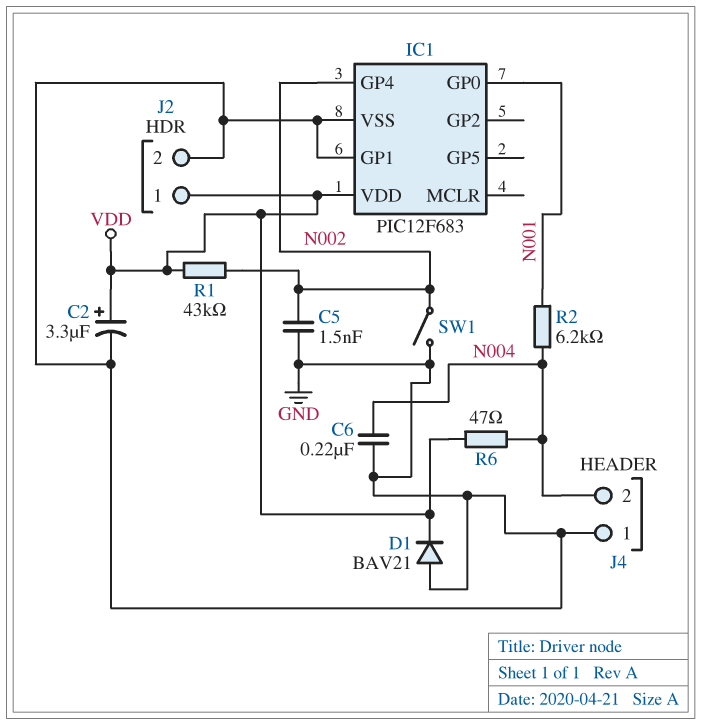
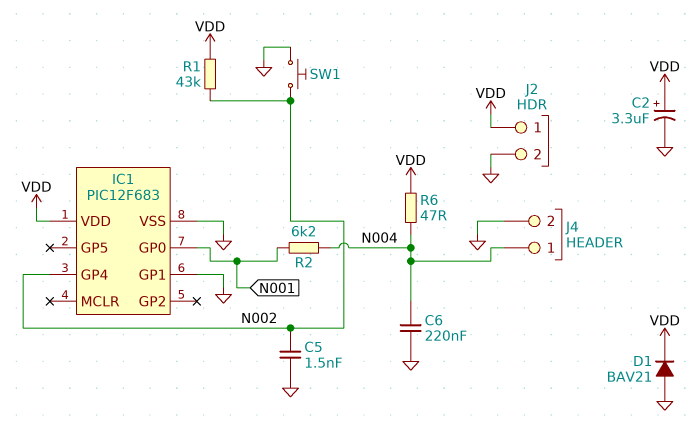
J4 pin 1: GND -> N004
J4 pin 2: N004 -> GND
SW1: switch (GND, N002) -> button (GND, N002)

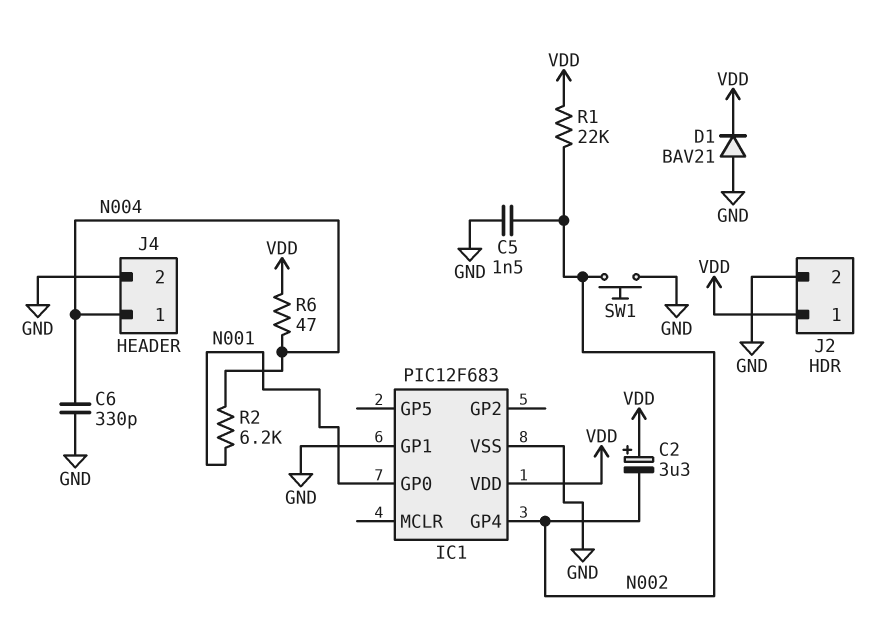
C2: 3.3uF (plus VDD, minus GND) -> 3.3uF (plus VDD, minus N002)
C6: 220nF (GND, N004) -> 330pF (GND, N004)
R1: 43k (N002, VDD) -> 22k (N002, VDD)

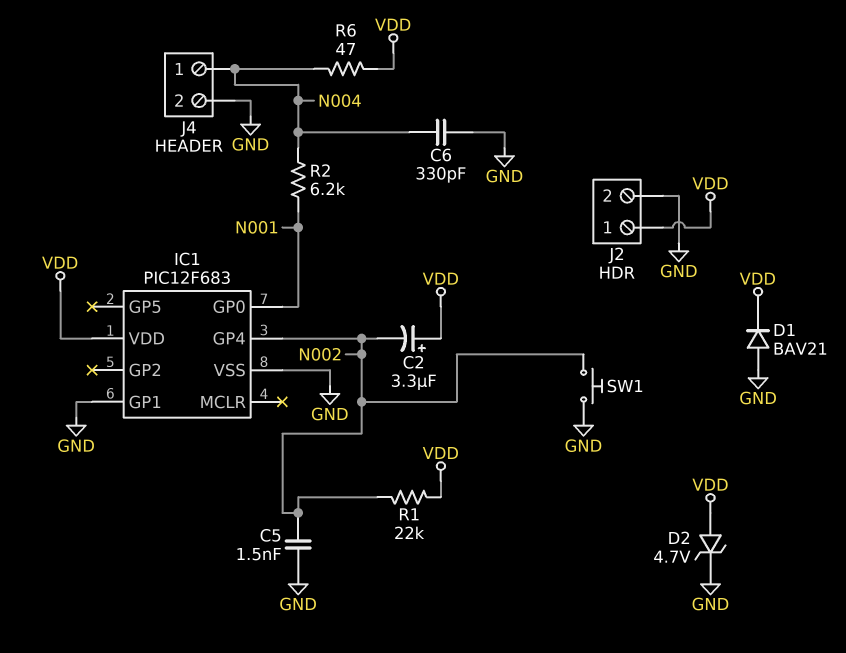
D2: none -> zener 4.7V (A VDD, K GND)

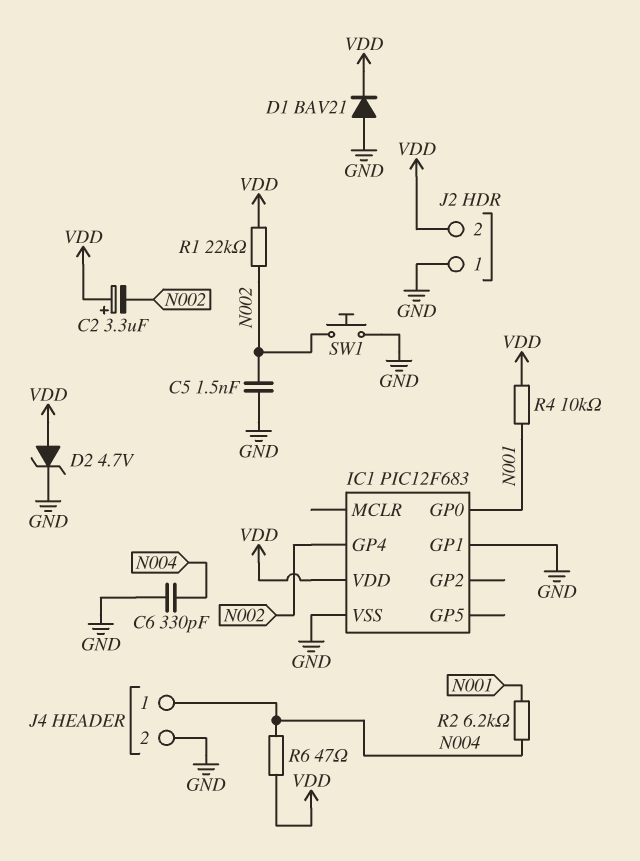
J2 pin 1: VDD -> GND
J2 pin 2: GND -> VDD
R4: none -> 10k (N001, VDD)

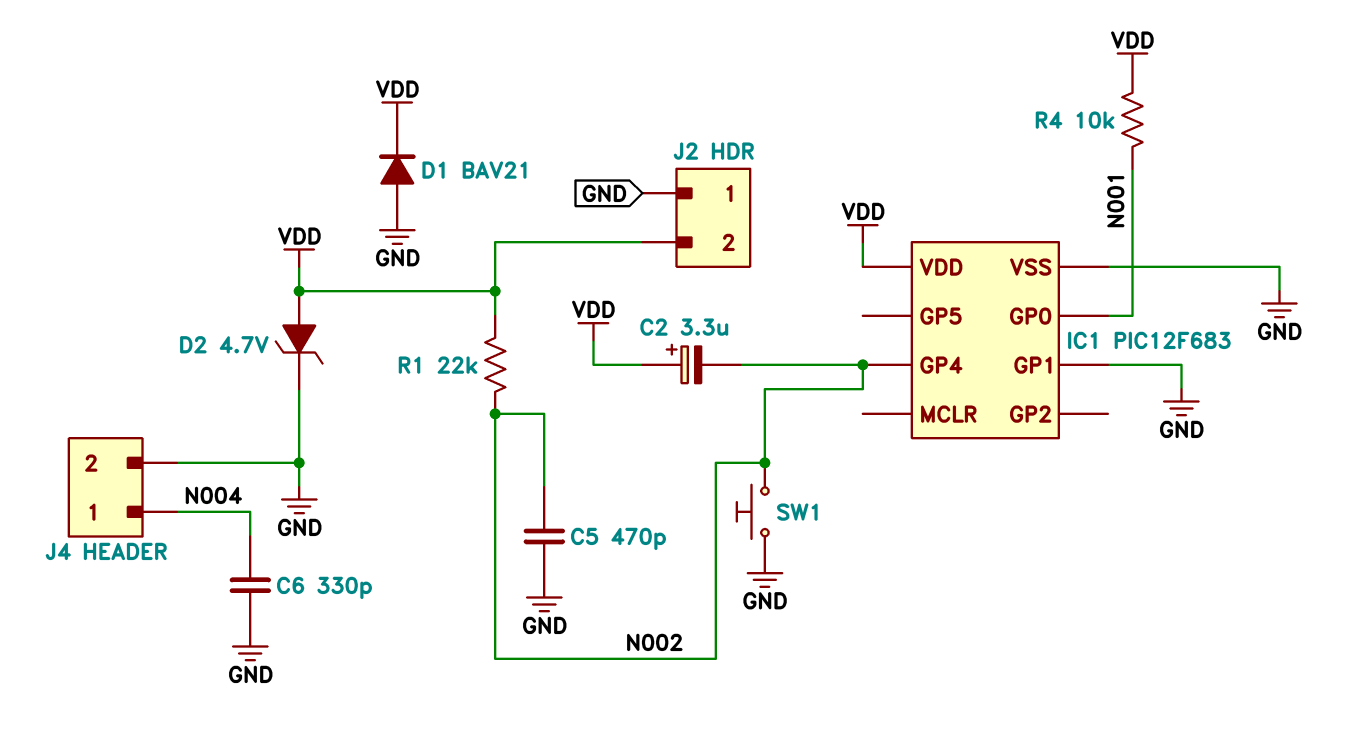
C5: 1.5nF (GND, N002) -> 470pF (GND, N002)
R2: 6.2k (N001, N004) -> none
R6: 47 (N004, VDD) -> none

